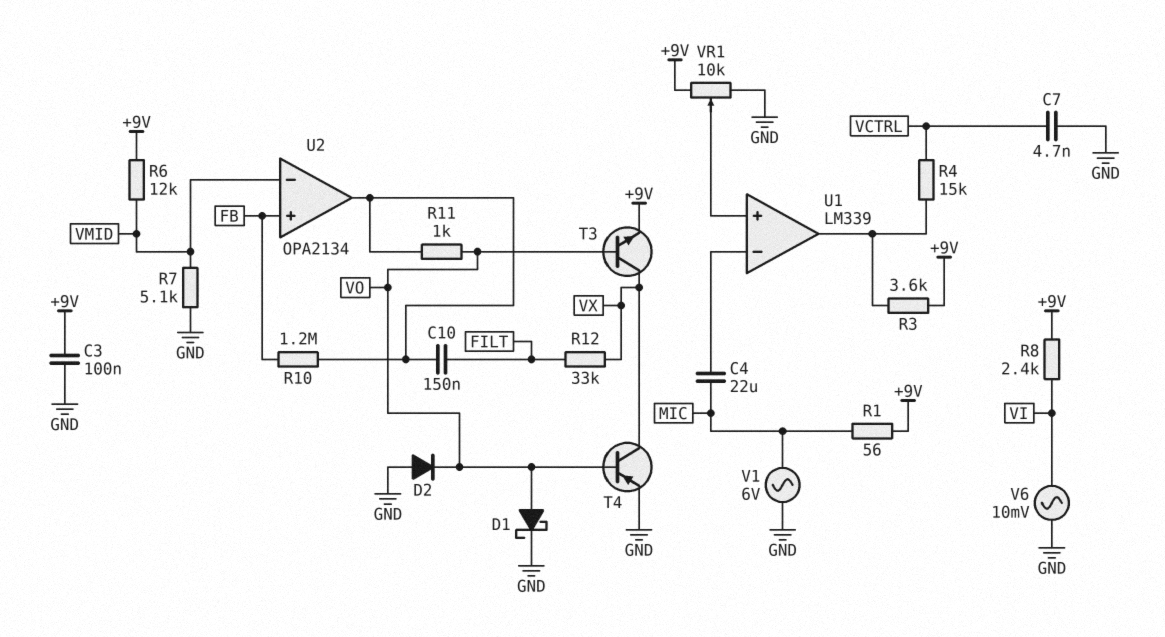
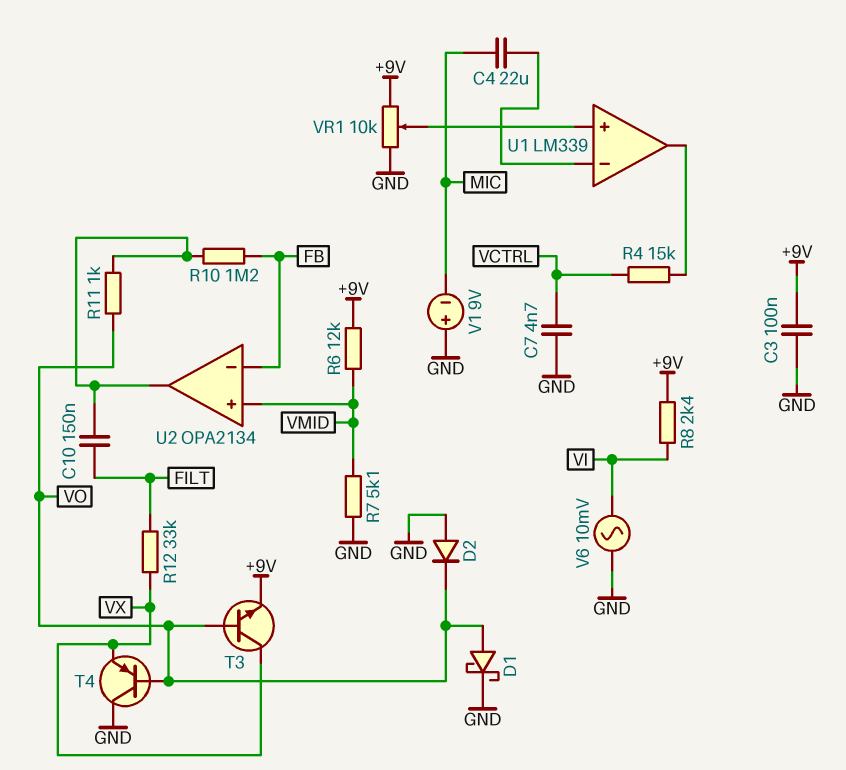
R1: 56 (+9V, MIC) -> none
R3: 3.6k (+9V, U1/out) -> none
T4: PNP (B VO, C VX, E GND) -> PNP (B VO, C GND, E VX)
U2 pin in+: FB -> VMID
U2 pin in-: VMID -> FB
V1: AC 6V (GND, MIC) -> 9V (plus GND, minus MIC)

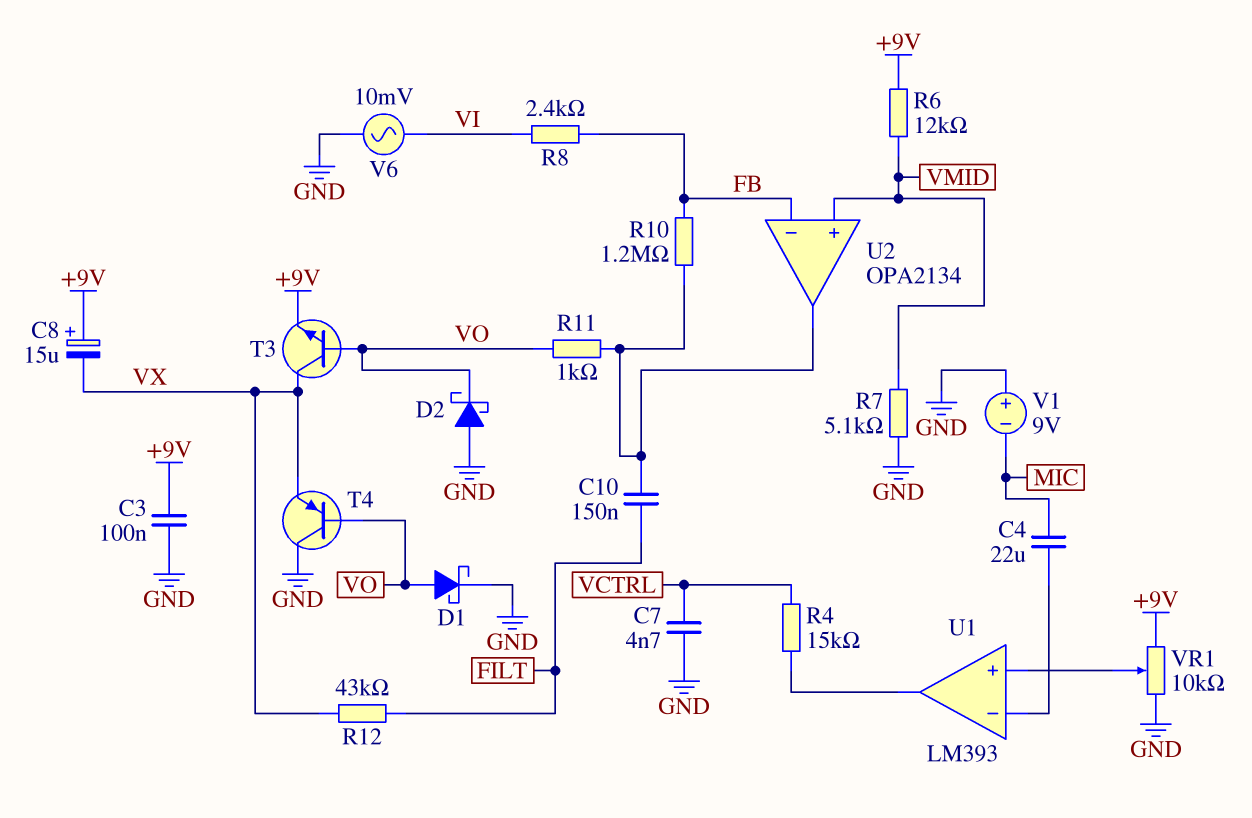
C8: none -> 15uF (plus +9V, minus VX)
D2: diode (A GND, K VO) -> schottky (A GND, K VO)
R8: 2.4k (+9V, VI) -> 2.4k (FB, VI)
R12: 33k (FILT, VX) -> 43k (FILT, VX)
U1: LM339 -> LM393

